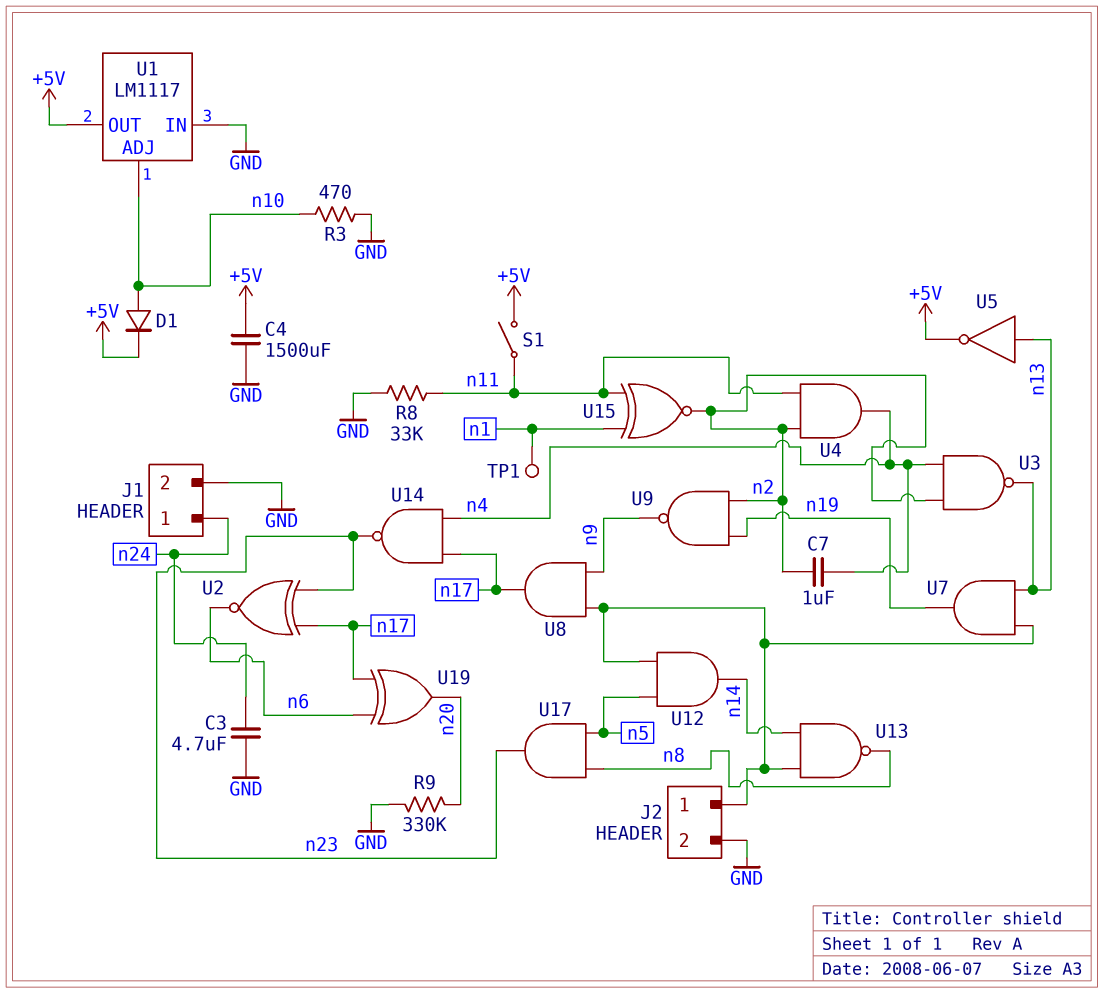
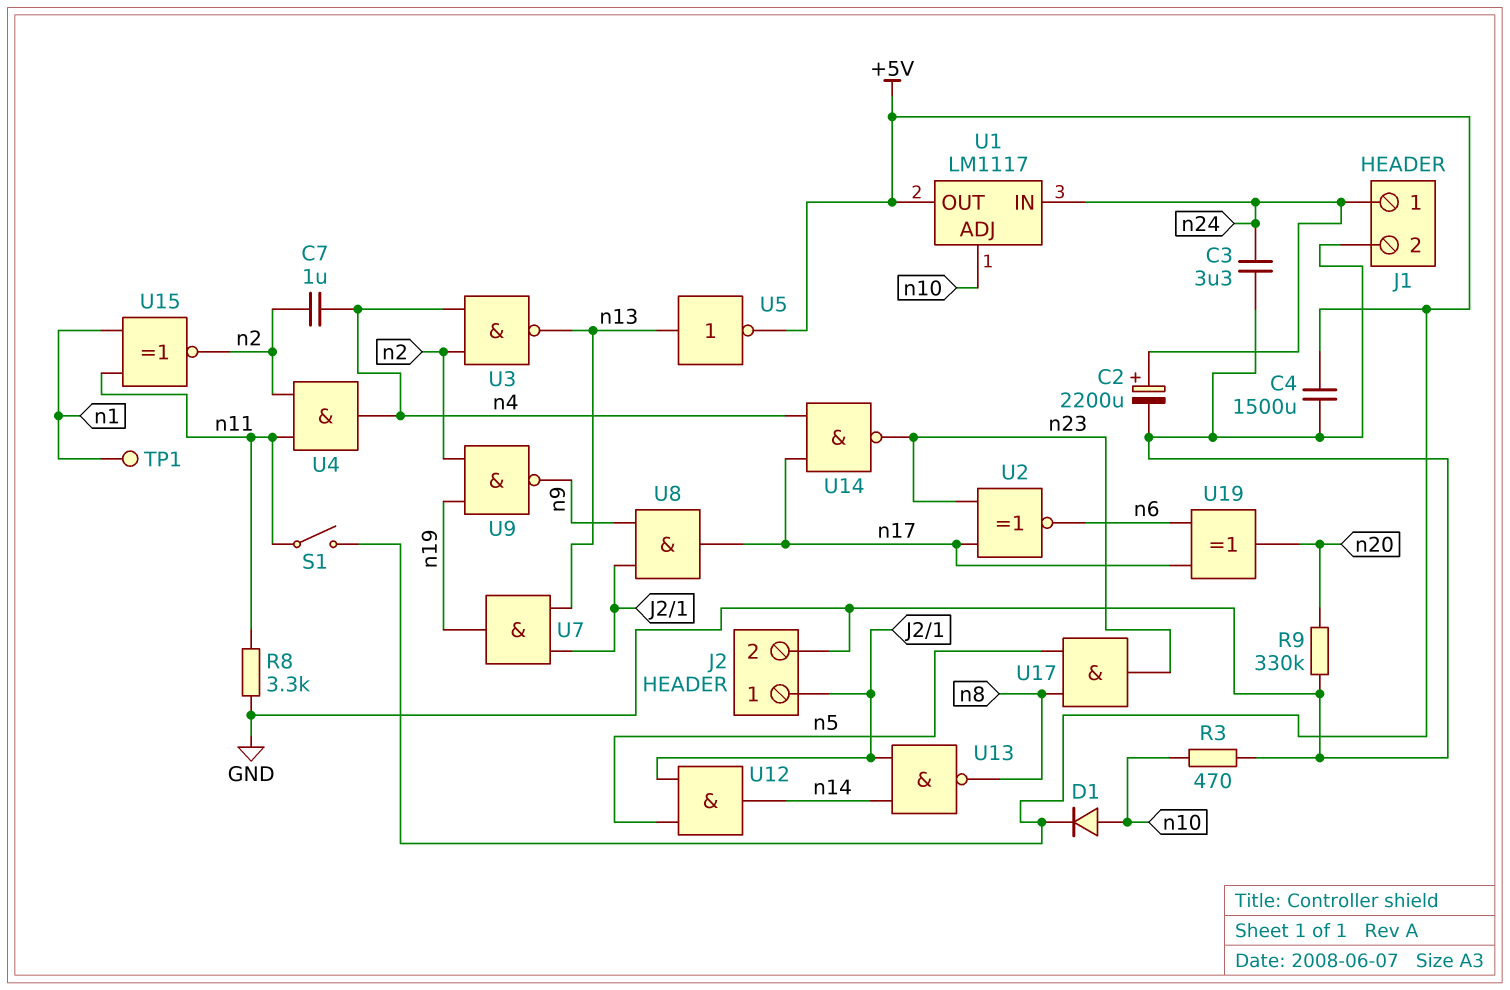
C2: none -> 2200uF (plus n24, minus GND)
C3: 4.7uF (GND, n24) -> 3.3uF (GND, n24)
R8: 33k (GND, n11) -> 3.3k (GND, n11)
U1 pin IN: GND -> n24

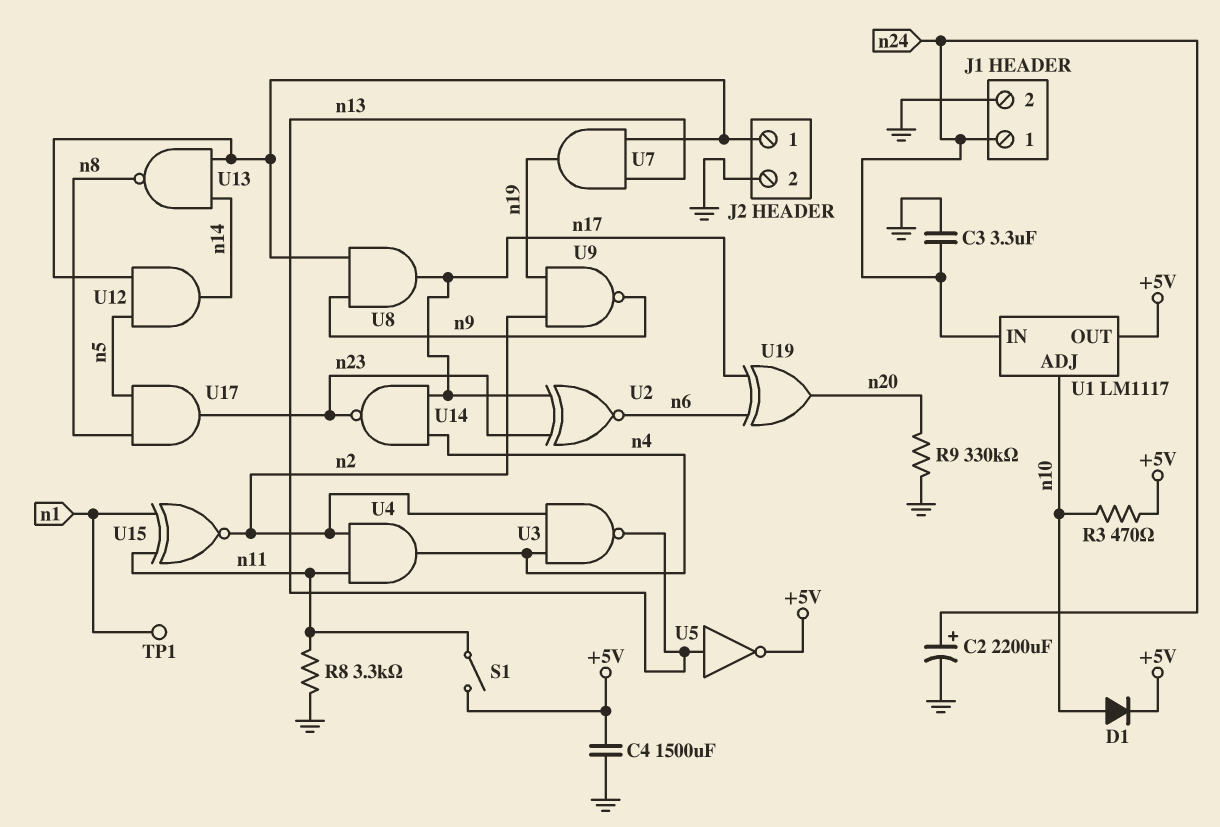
C7: 1uF (n2, n4) -> none
R3: 470 (GND, n10) -> 470 (+5V, n10)

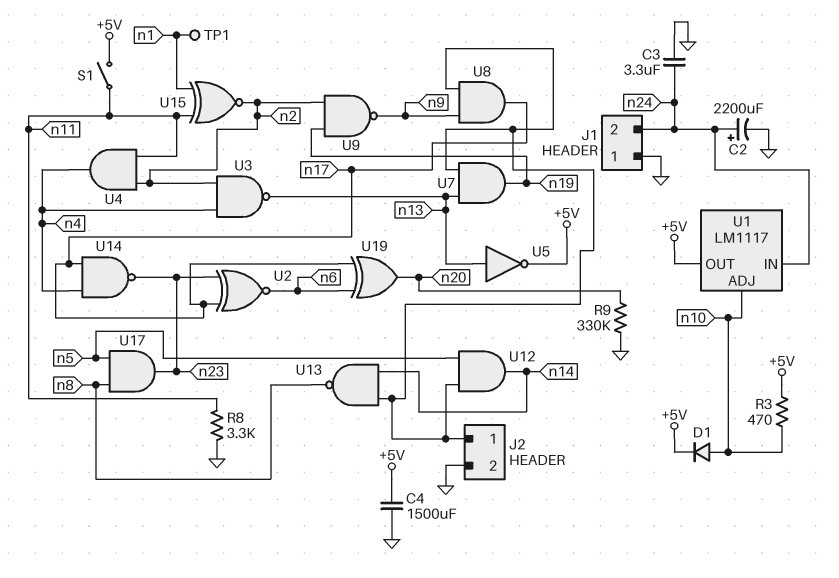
J1 pin 1: n24 -> GND
J1 pin 2: GND -> n24

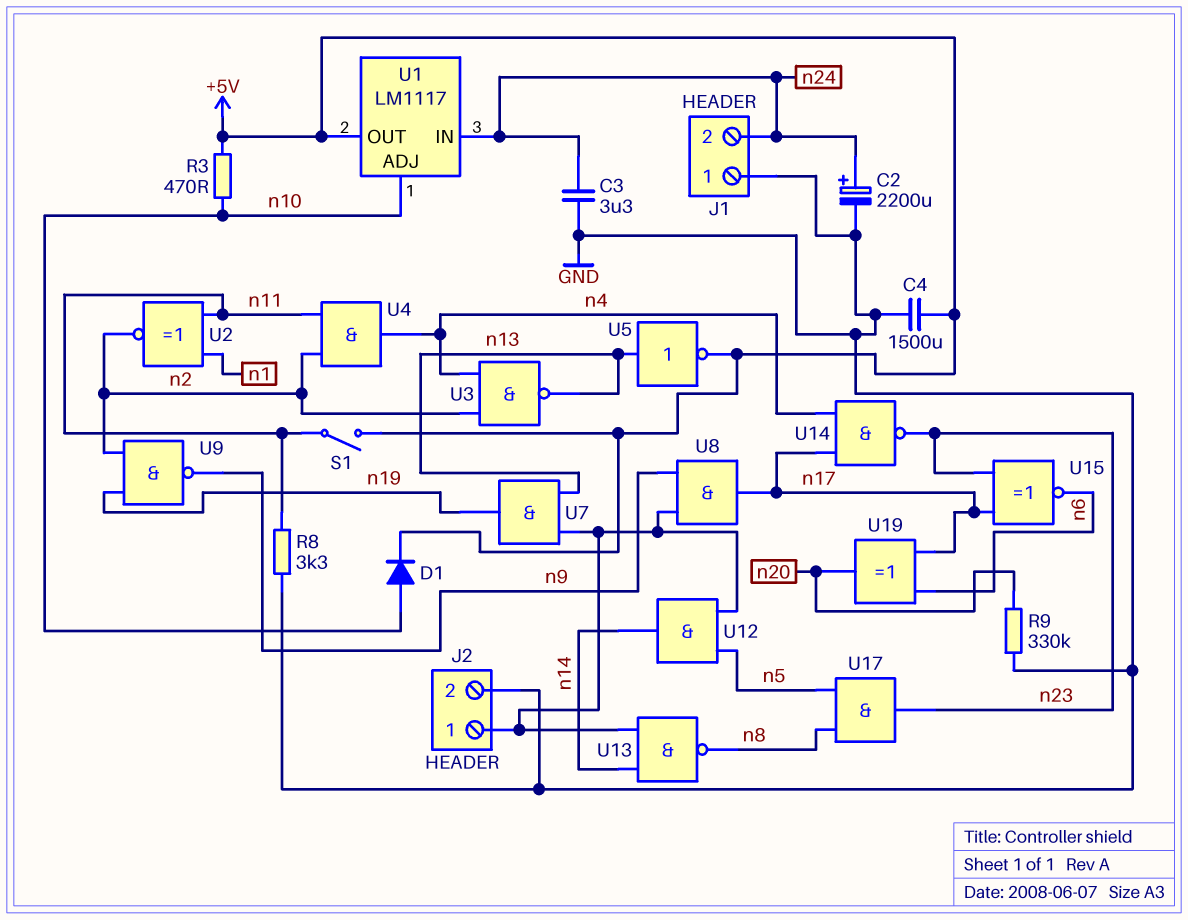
TP1: test point (n1) -> none
U2: XNOR (in n17, in n23, out n6) -> XNOR (in n1, in n11, out n2)
U15: XNOR (in n1, in n11, out n2) -> XNOR (in n17, in n23, out n6)

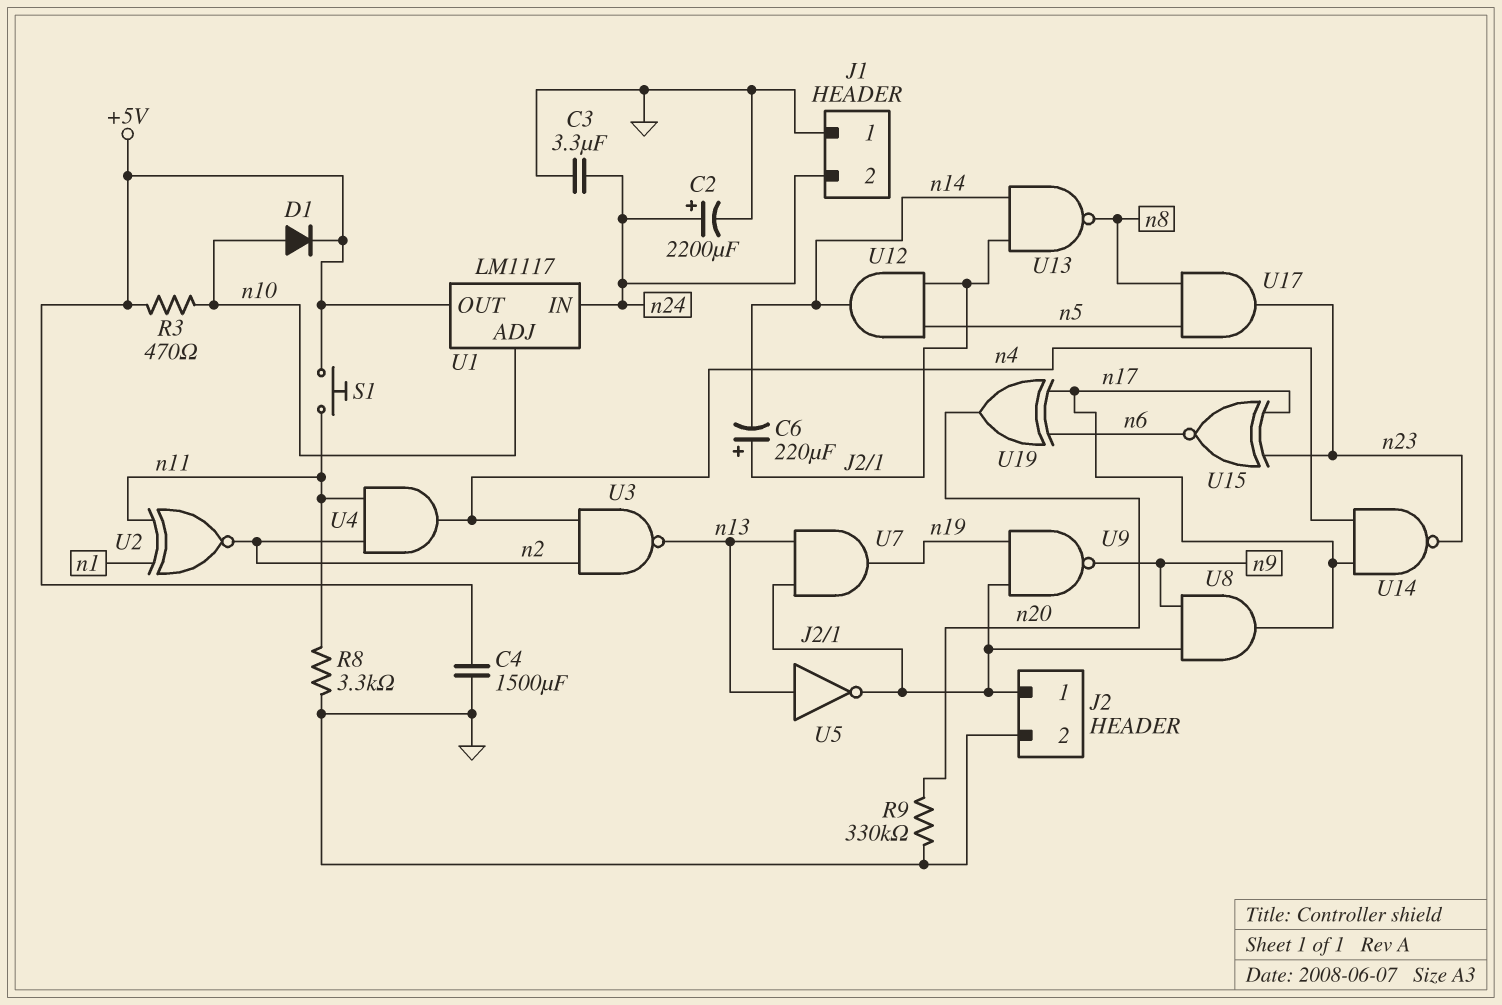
C6: none -> 220uF (plus J2/1, minus n14)
S1: switch (+5V, n11) -> button (+5V, n11)
U5: NOT (in n13, out +5V) -> NOT (in n13, out J2/1)
U9: NAND (in n2, in n19, out n9) -> NAND (in J2/1, in n19, out n9)

